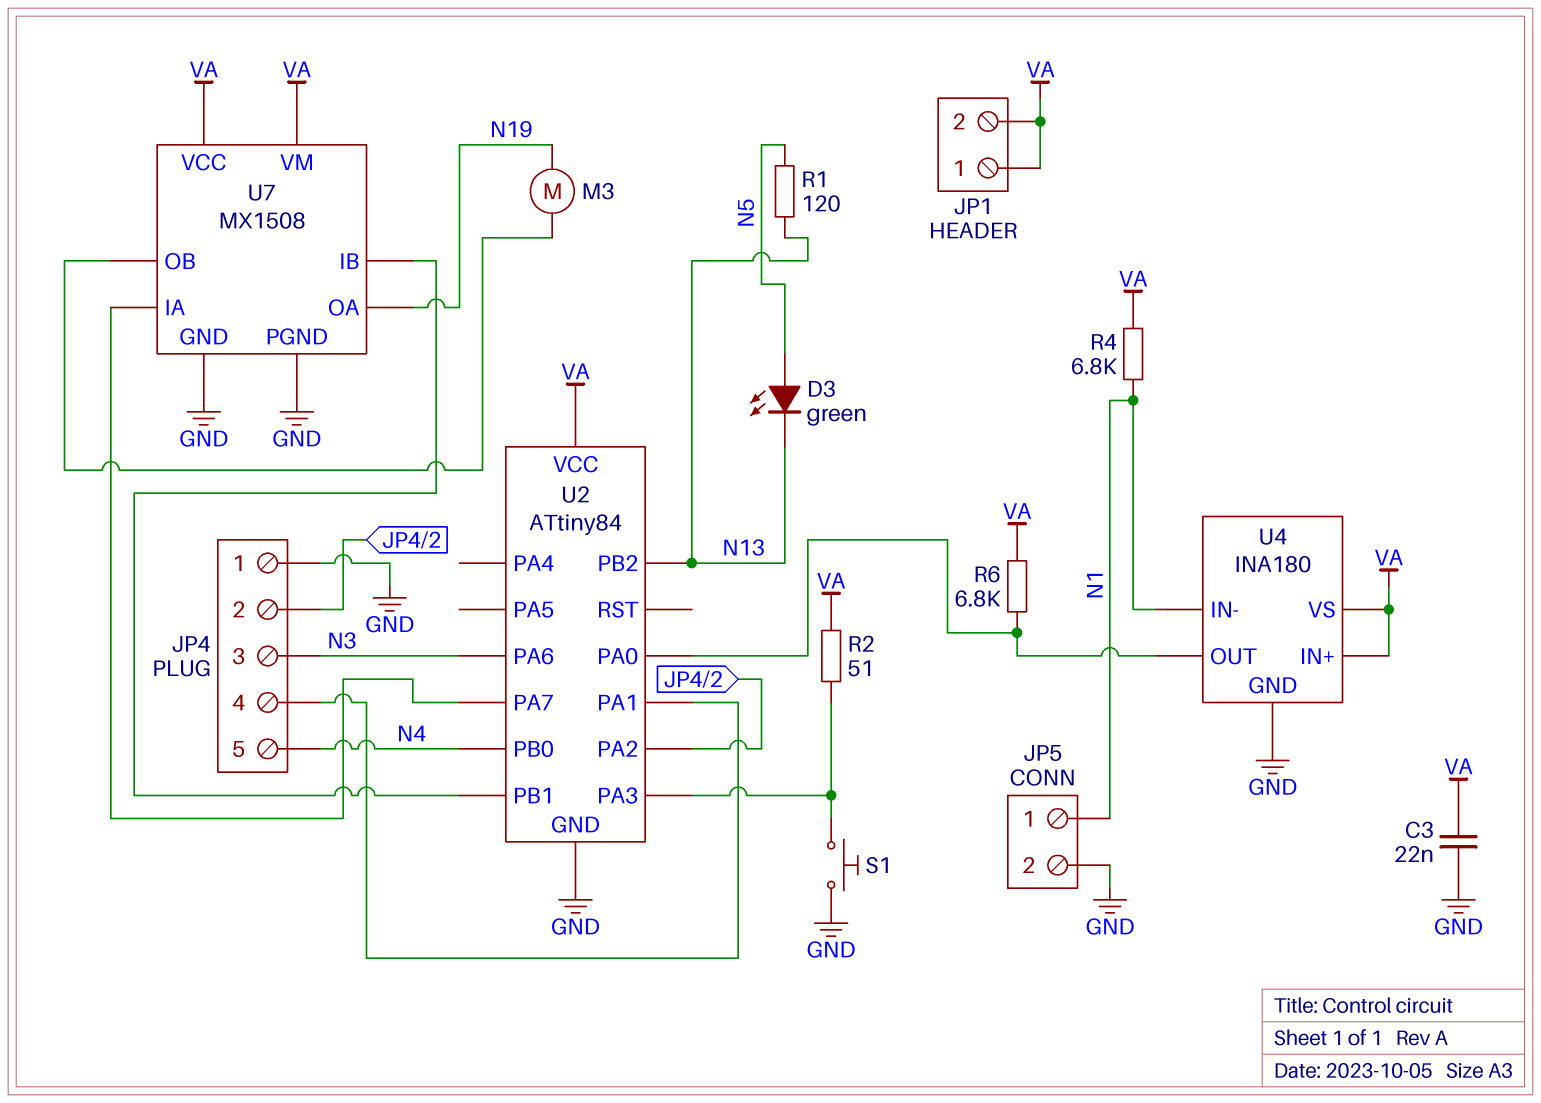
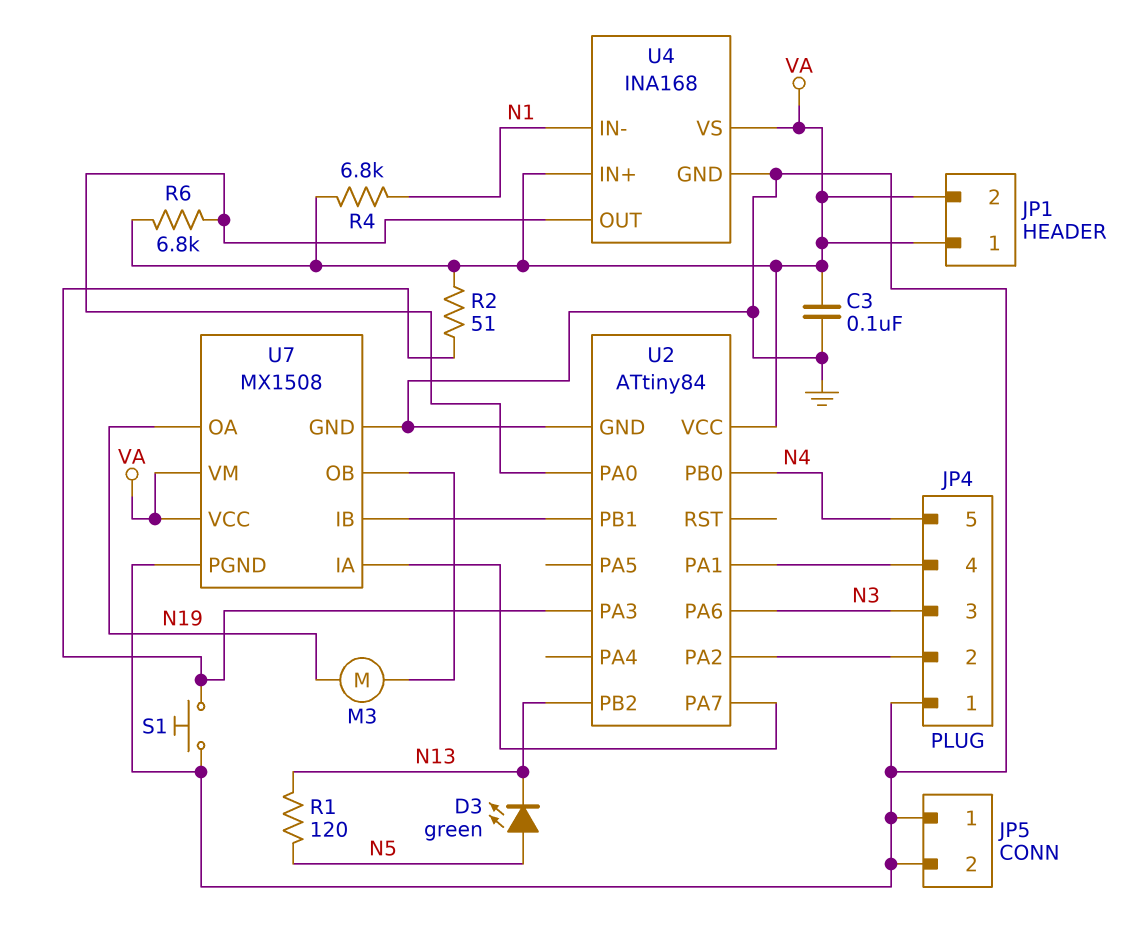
C3: 22nF (GND, VA) -> 100nF (GND, VA)
JP5 pin 1: N1 -> GND
U4: INA180 -> INA168

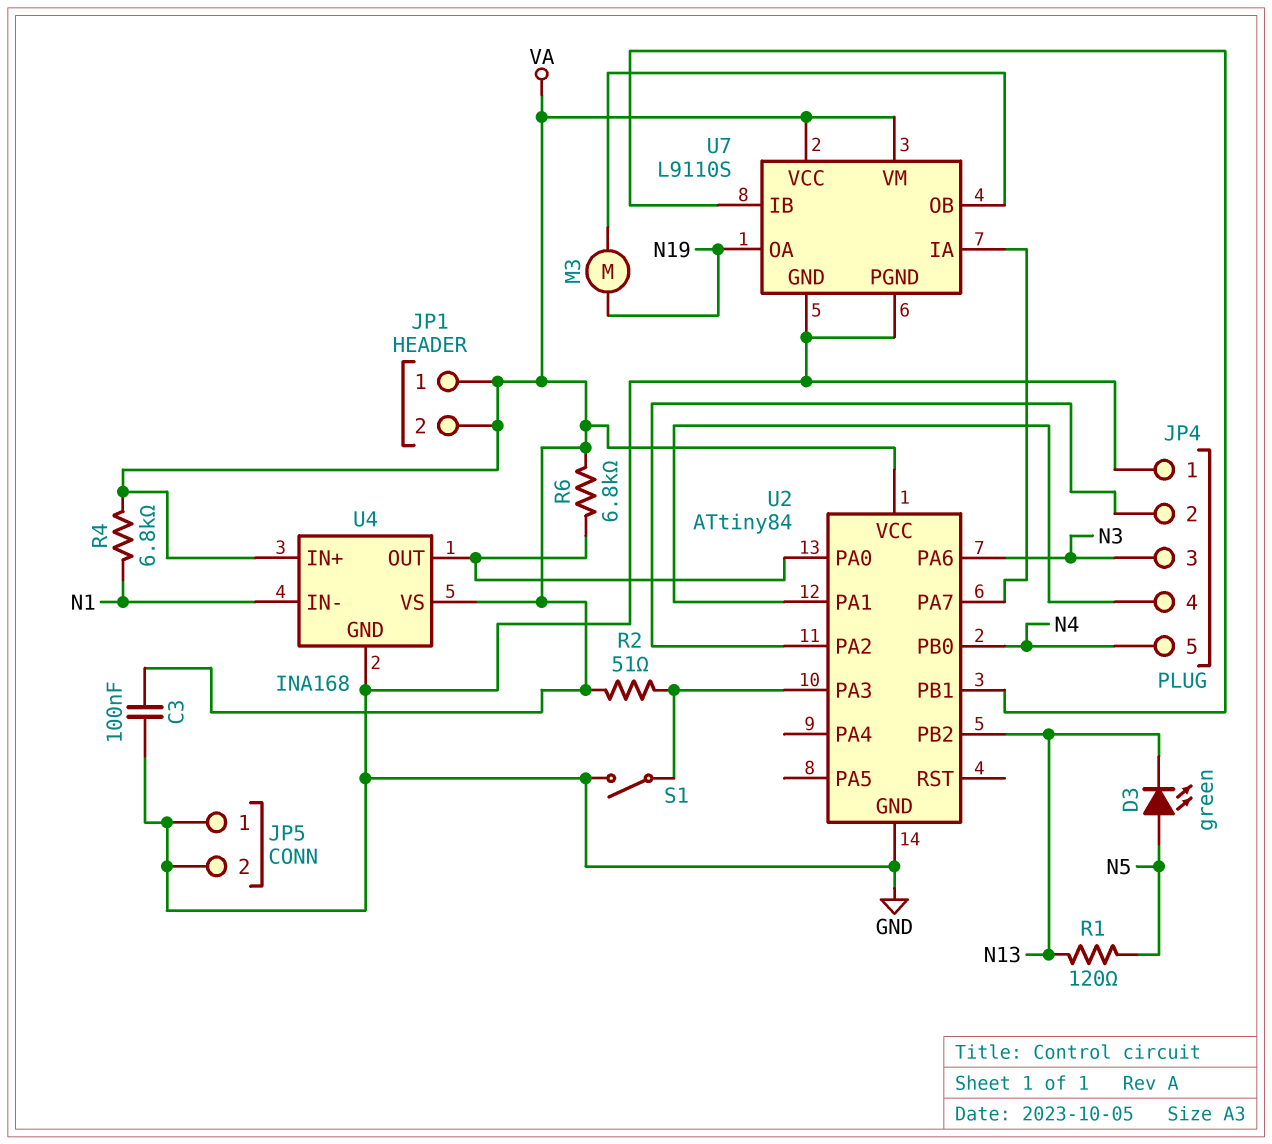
S1: button (GND, U2/PA3) -> switch (GND, U2/PA3)
U7: MX1508 -> L9110S

